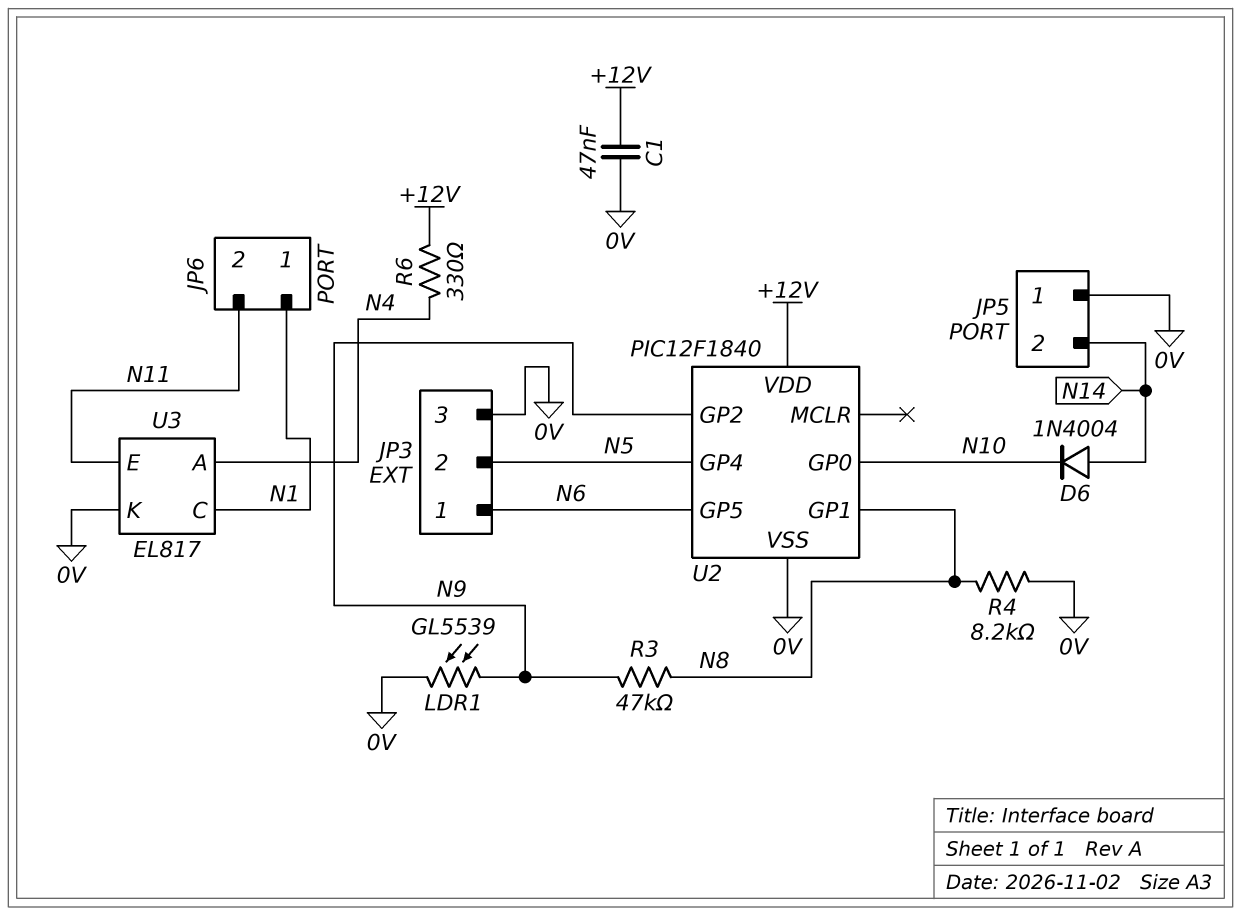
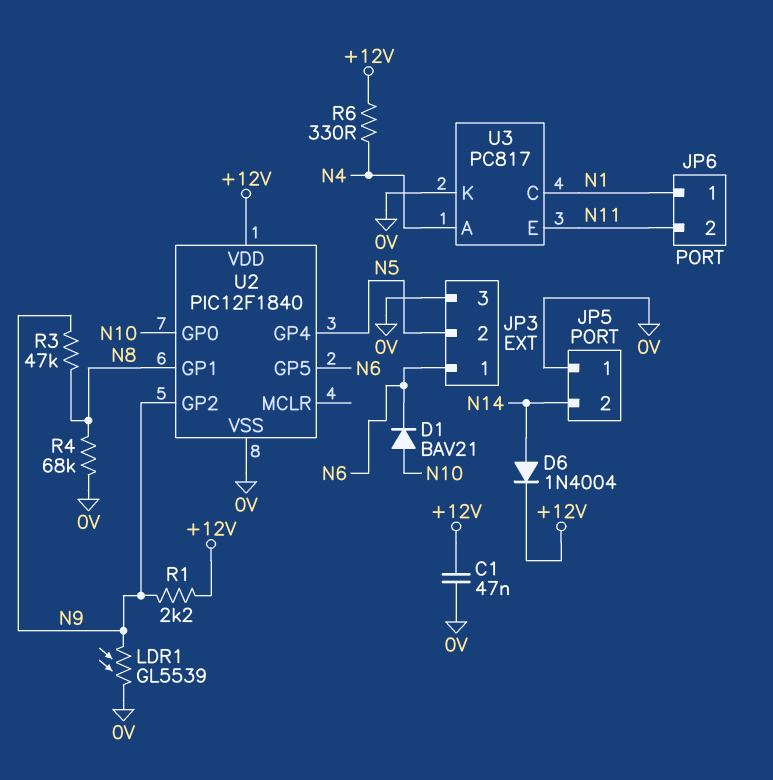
D1: none -> diode BAV21 (A N10, K N6)
D6: diode 1N4004 (A N14, K N10) -> diode 1N4004 (A N14, K +12V)
R1: none -> 2.2k (+12V, N9)
R4: 8.2k (0V, N8) -> 68k (0V, N8)
U3: EL817 -> PC817

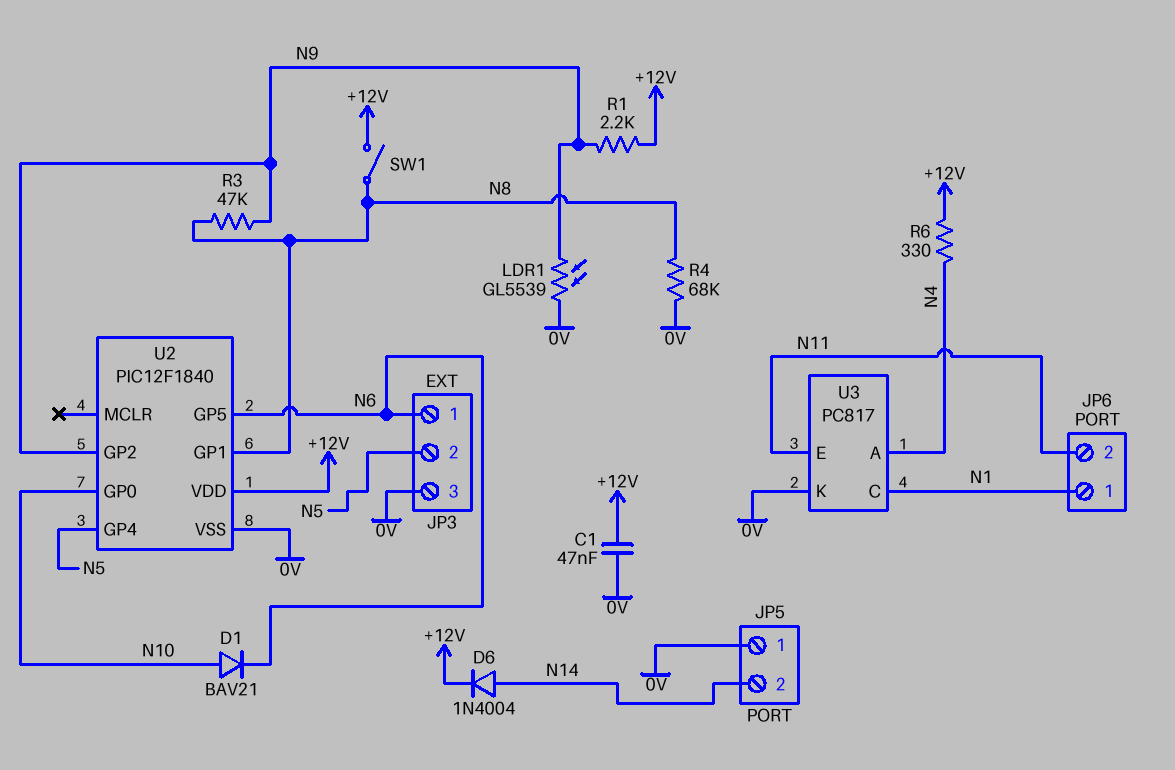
SW1: none -> switch (+12V, N8)

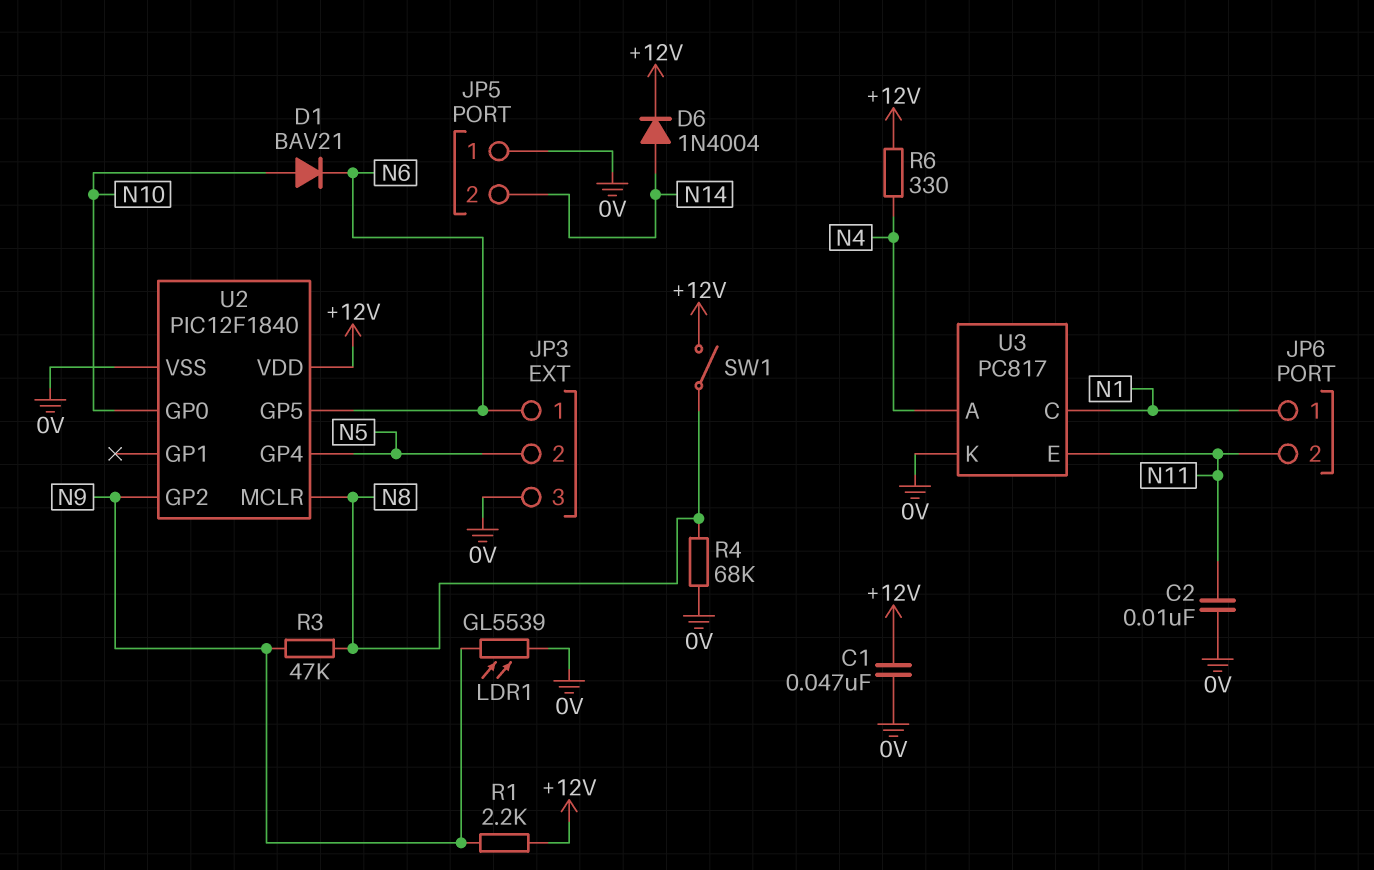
C2: none -> 10nF (0V, N11)
U2 pin GP1: N8 -> none
U2 pin MCLR: none -> N8

